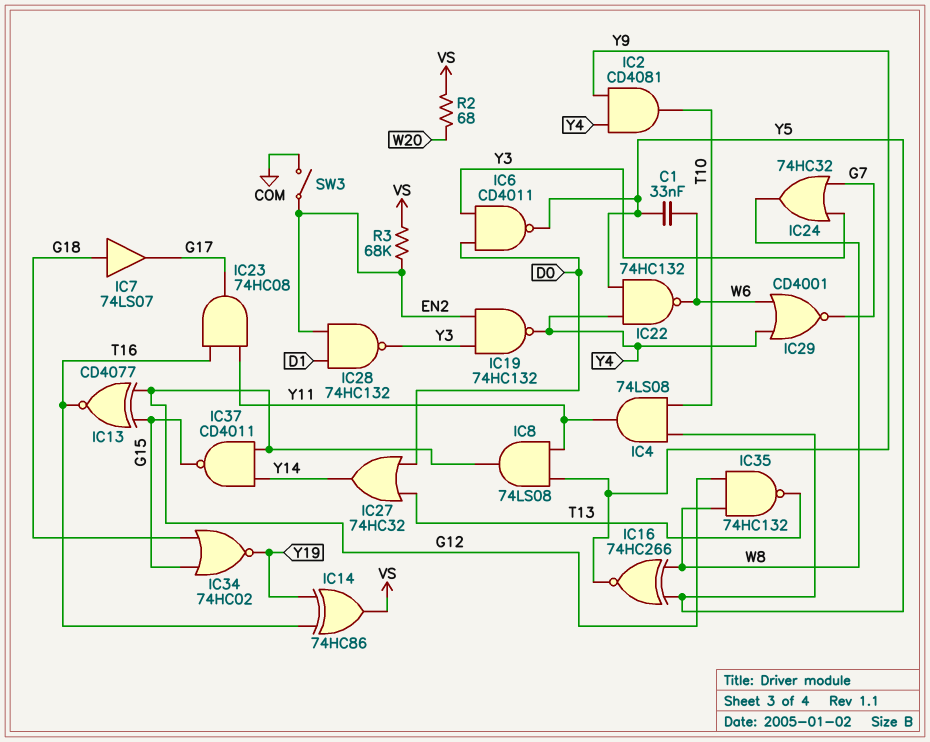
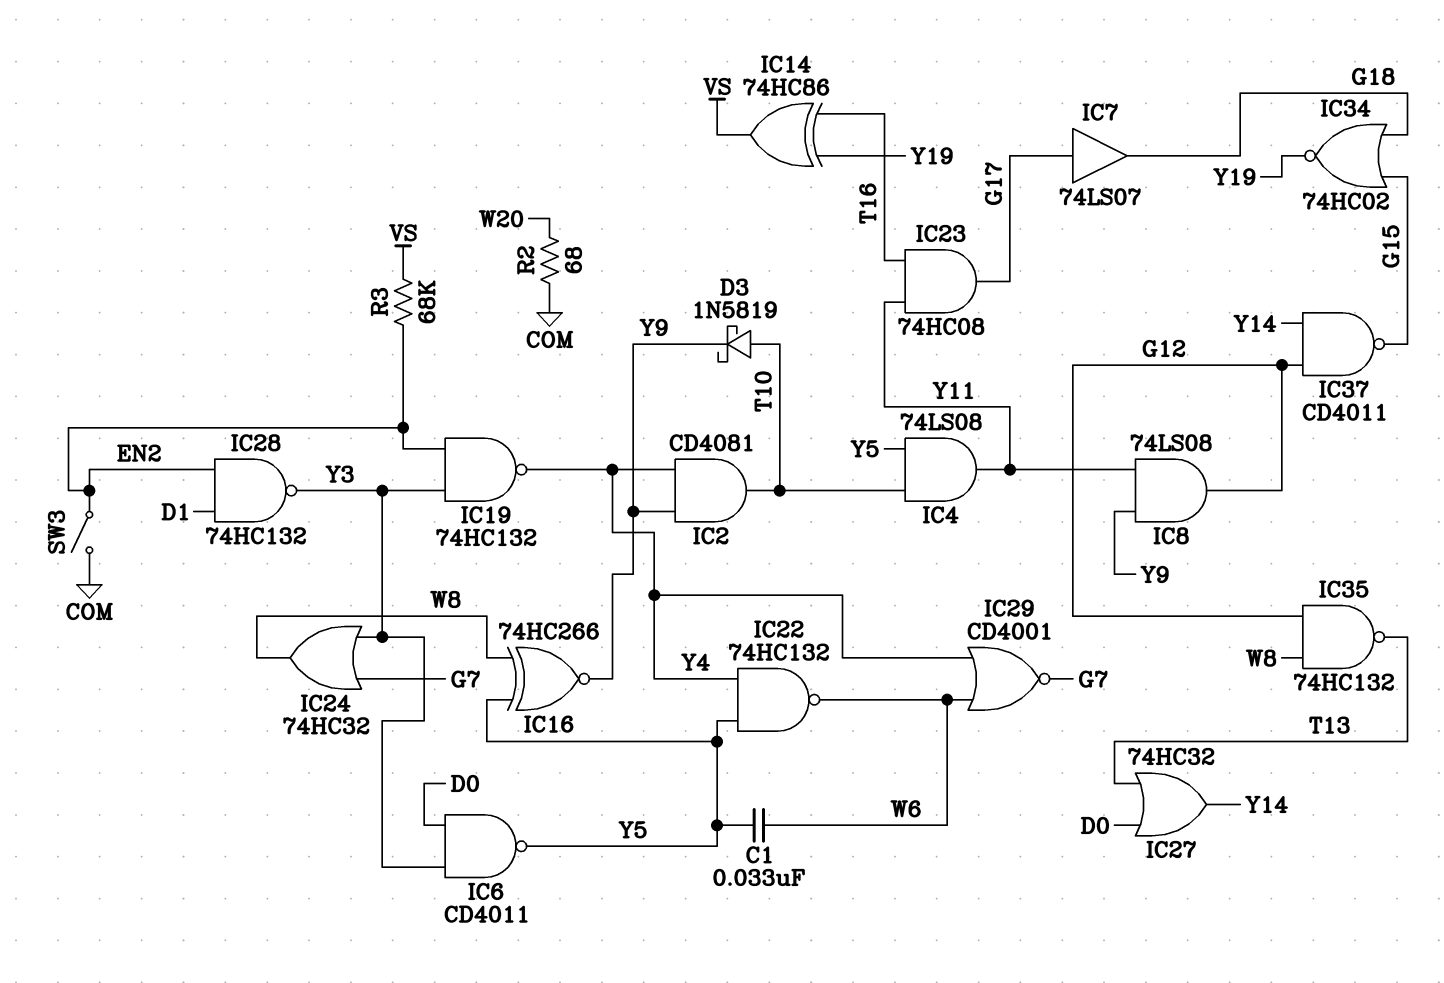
D3: none -> schottky 1N5819 (A T10, K Y9)
IC7: buffer 74LS07 (in G18, out G17) -> buffer 74LS07 (in G17, out G18)
IC13: XNOR CD4077 (in G12, in G15, out T16) -> none
R2: 68 (VS, W20) -> 68 (COM, W20)

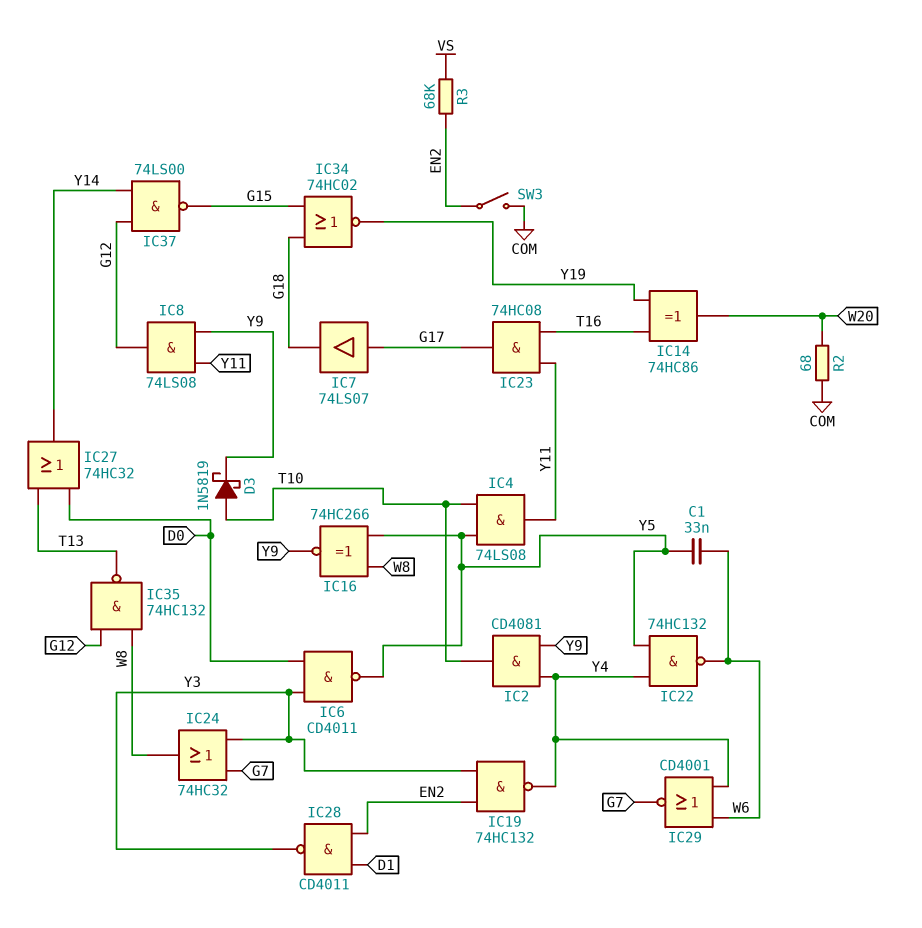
IC14: XOR 74HC86 (in T16, in Y19, out VS) -> XOR 74HC86 (in T16, in Y19, out W20)
IC28: NAND 74HC132 (in D1, in EN2, out Y3) -> NAND CD4011 (in D1, in EN2, out Y3)
IC37: NAND CD4011 (in G12, in Y14, out G15) -> NAND 74LS00 (in G12, in Y14, out G15)

